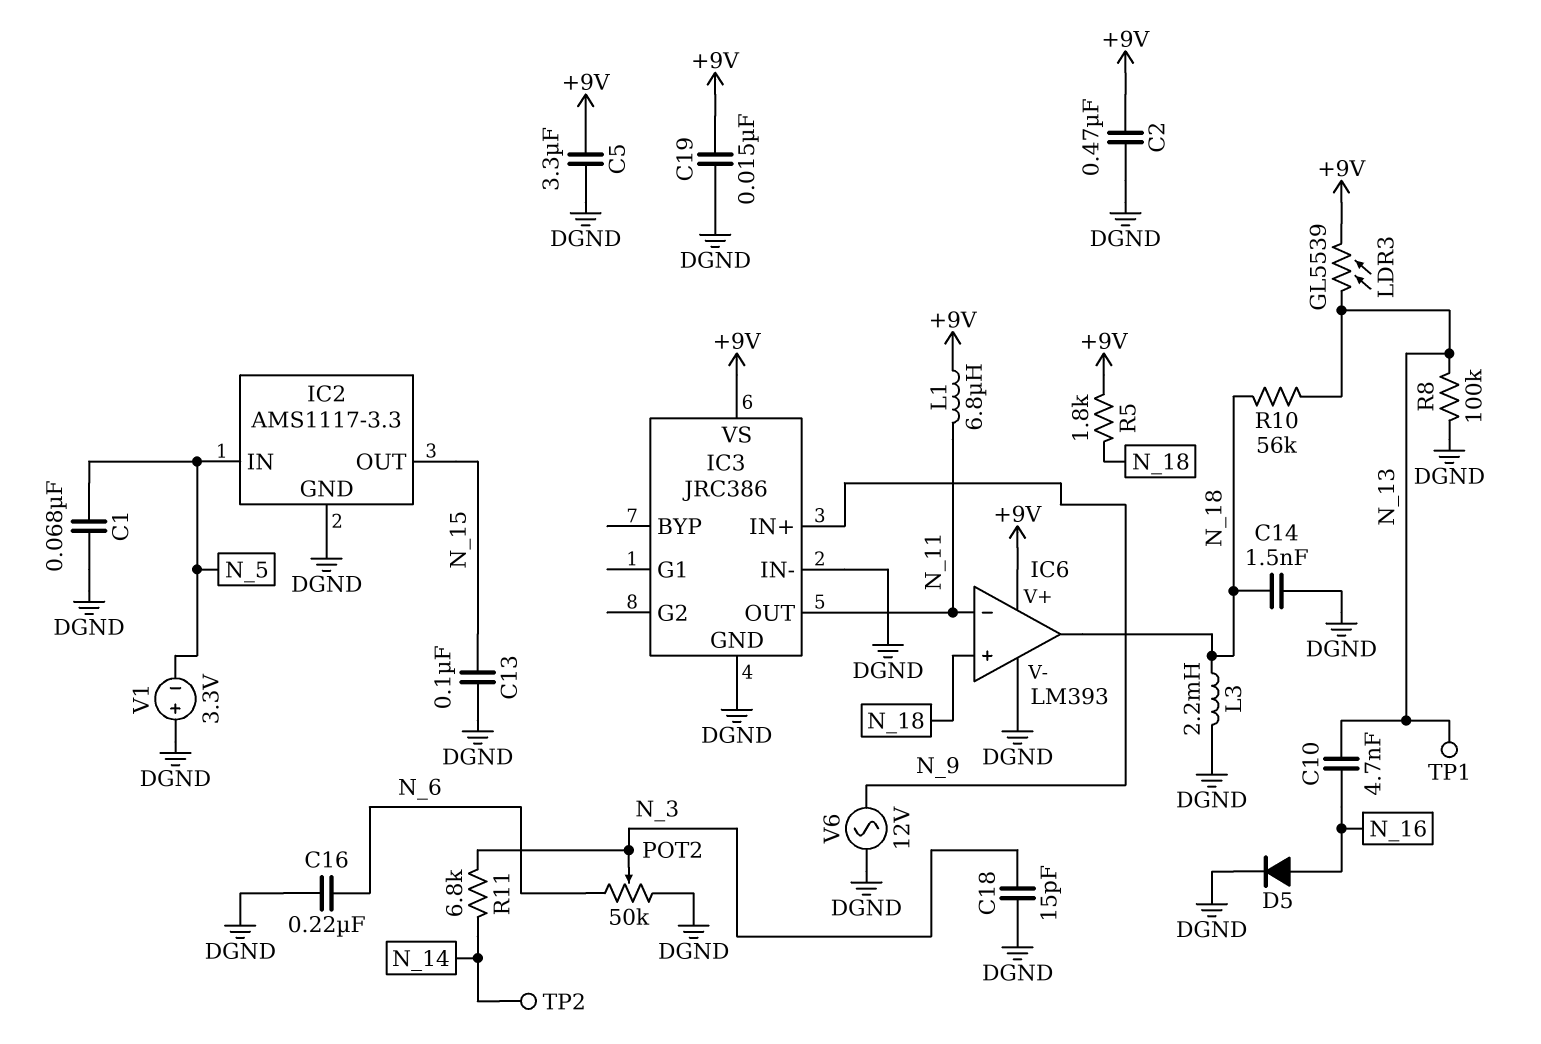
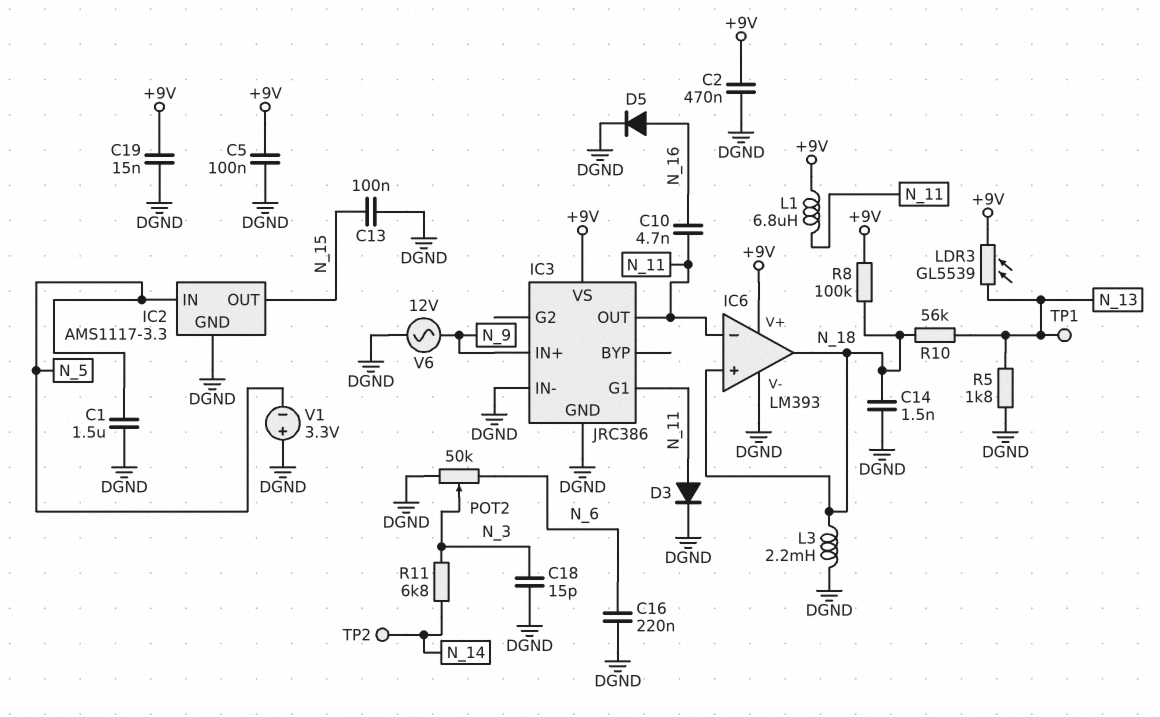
C1: 68nF (DGND, N_5) -> 1.5uF (DGND, N_5)
C5: 3.3uF (+9V, DGND) -> 100nF (+9V, DGND)
C10: 4.7nF (N_13, N_16) -> 4.7nF (N_11, N_16)
D3: none -> diode (A N_11, K DGND)
IC3 pin G1: none -> N_11
R5: 1.8k (+9V, N_18) -> 1.8k (DGND, N_13)
R8: 100k (DGND, N_13) -> 100k (+9V, N_18)

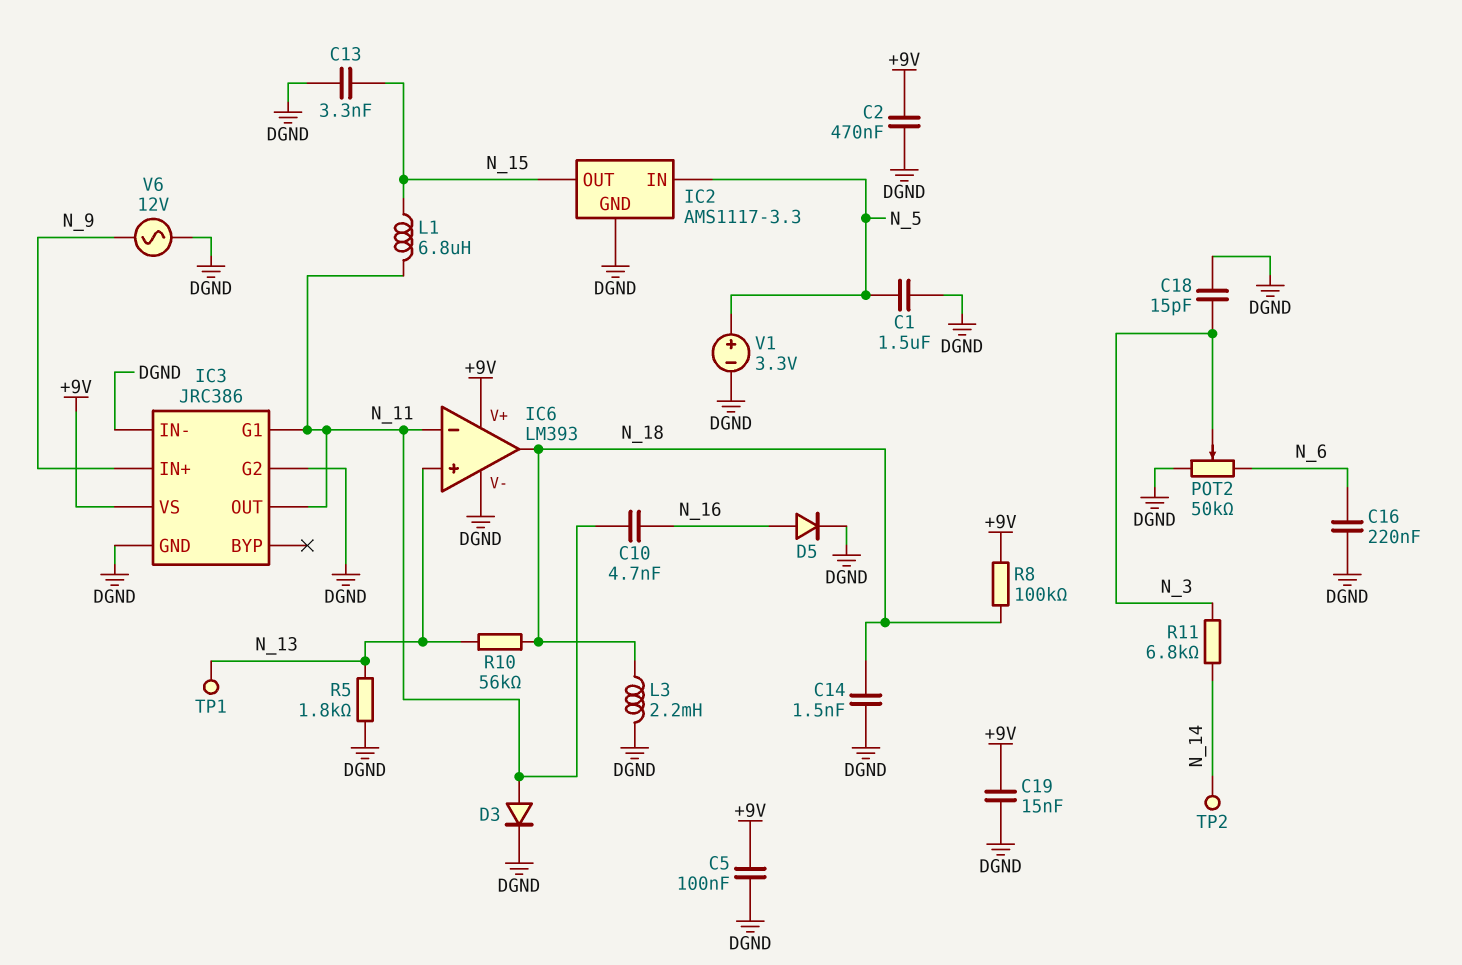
C13: 100nF (DGND, N_15) -> 3.3nF (DGND, N_15)
IC3 pin G2: none -> DGND
IC6 pin in+: N_18 -> N_13
L1: 6.8uH (+9V, N_11) -> 6.8uH (N_11, N_15)
LDR3: GL5539 (+9V, N_13) -> none
V1: 3.3V (plus DGND, minus N_5) -> 3.3V (plus N_5, minus DGND)

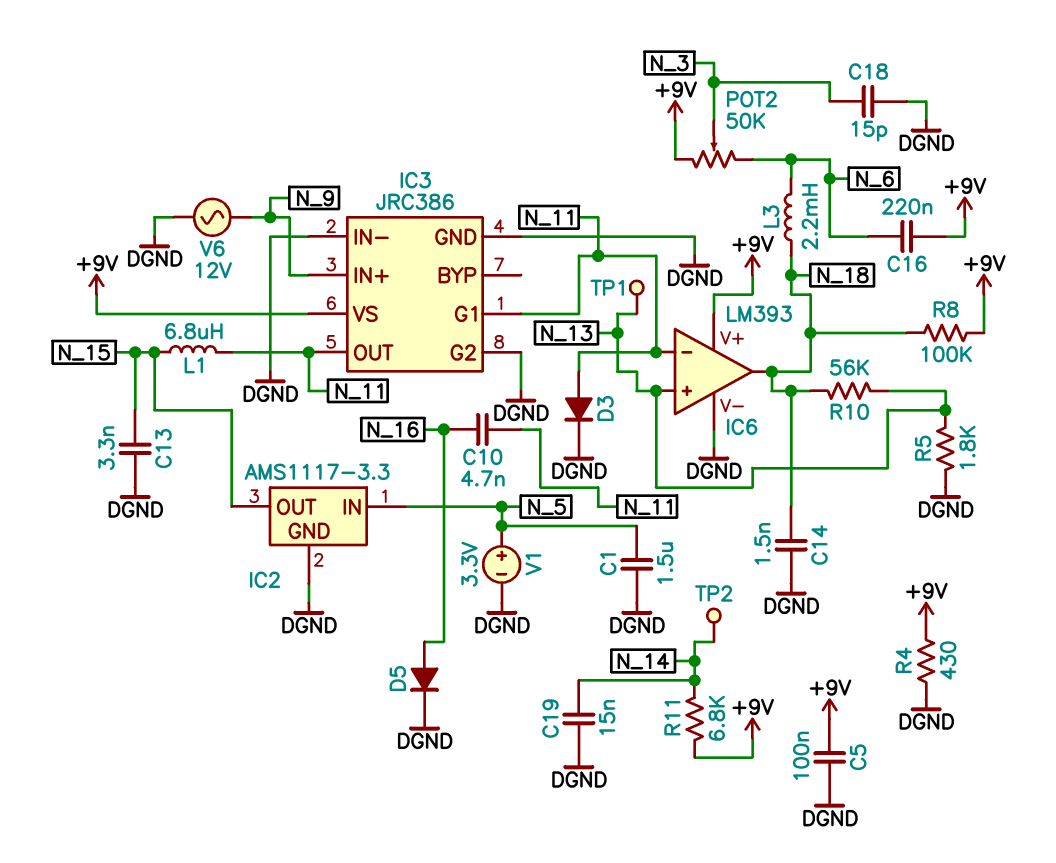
C2: 470nF (+9V, DGND) -> none
C16: 220nF (DGND, N_6) -> 220nF (+9V, N_6)
C19: 15nF (+9V, DGND) -> 15nF (DGND, N_14)
L3: 2.2mH (DGND, N_18) -> 2.2mH (N_6, N_18)
POT2: 50k (DGND, N_6, wiper N_3) -> 50k (+9V, N_6, wiper N_3)
R4: none -> 430 (+9V, DGND)
R11: 6.8k (N_3, N_14) -> 6.8k (+9V, N_14)

